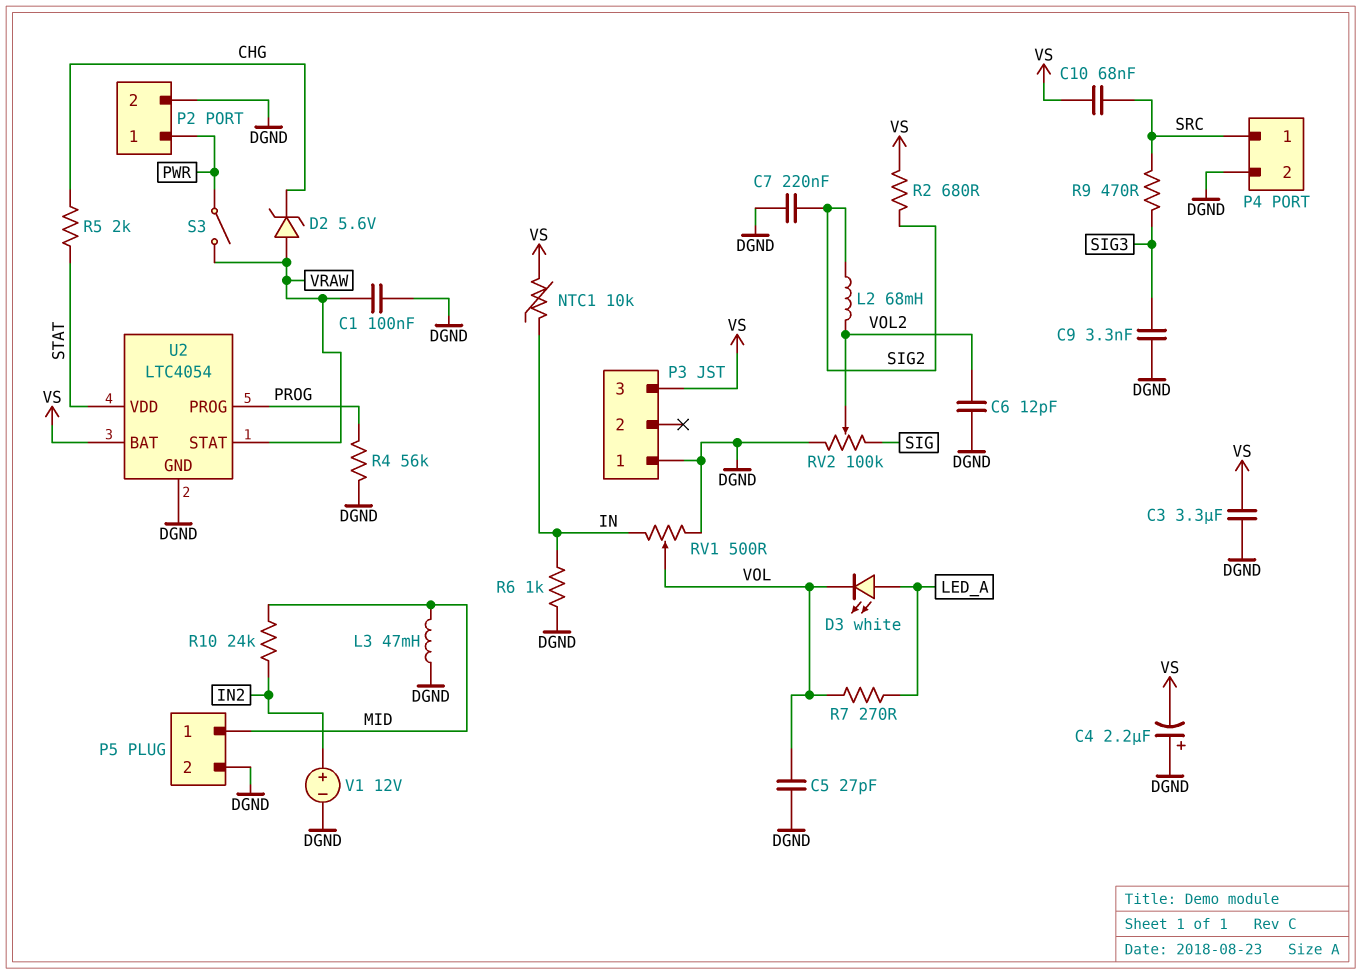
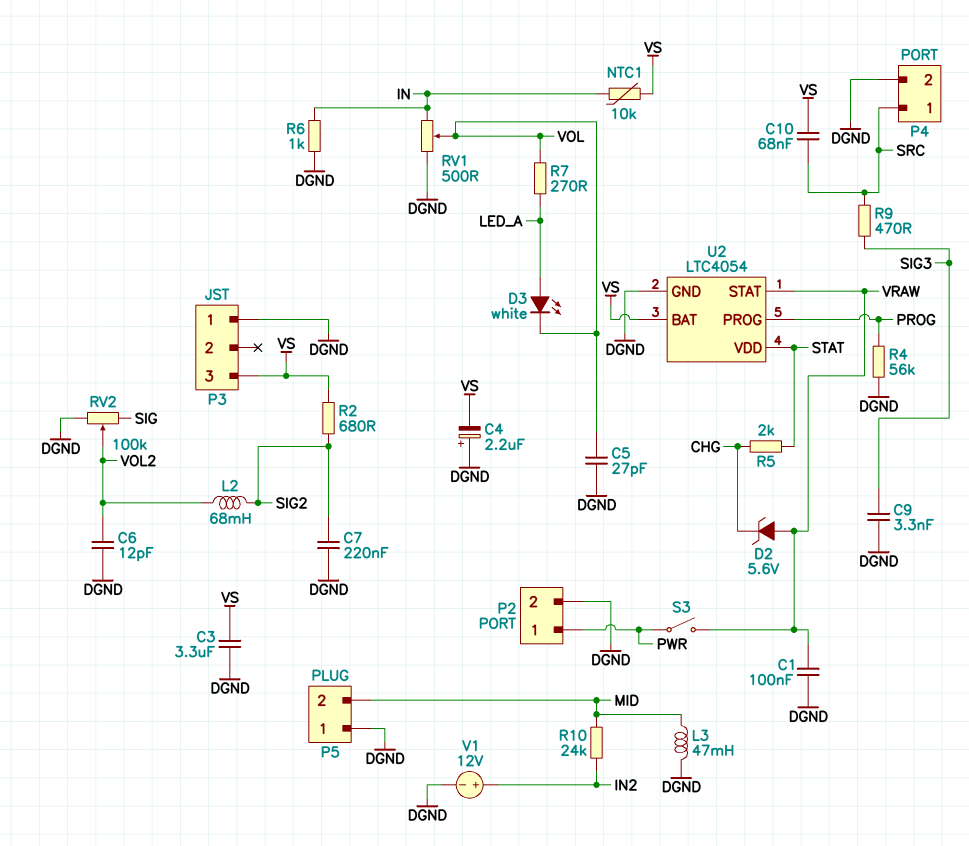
P5 pin 1: MID -> DGND
P5 pin 2: DGND -> MID

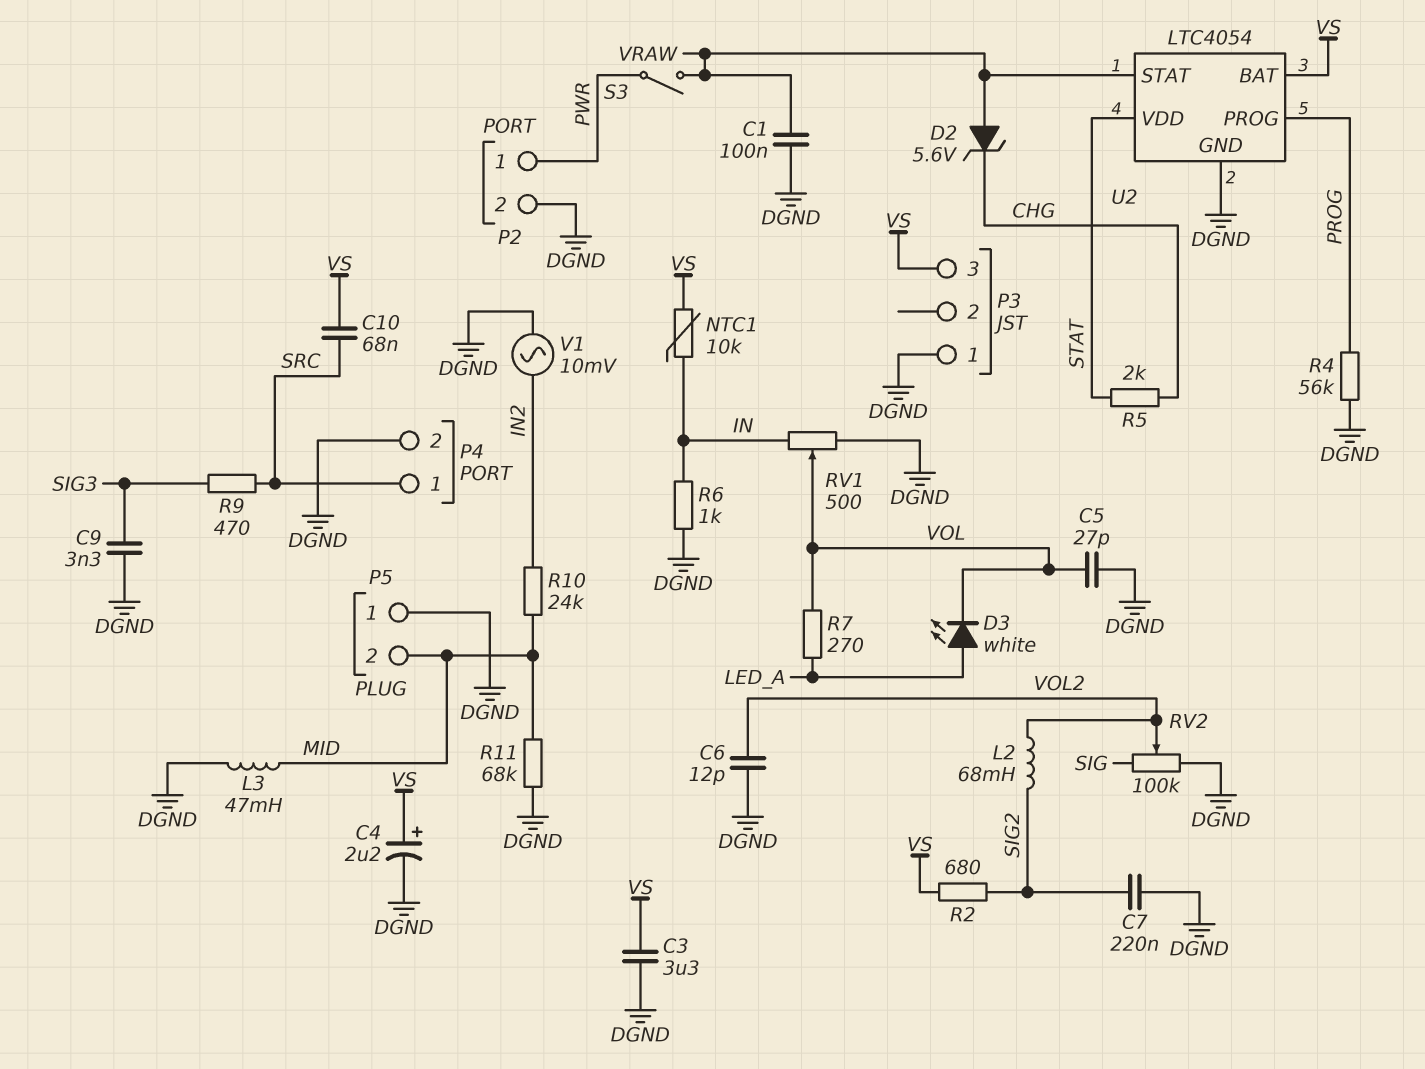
C4: 2.2uF (plus DGND, minus VS) -> 2.2uF (plus VS, minus DGND)
R11: none -> 68k (DGND, MID)
V1: 12V (plus IN2, minus DGND) -> AC 10mV (DGND, IN2)

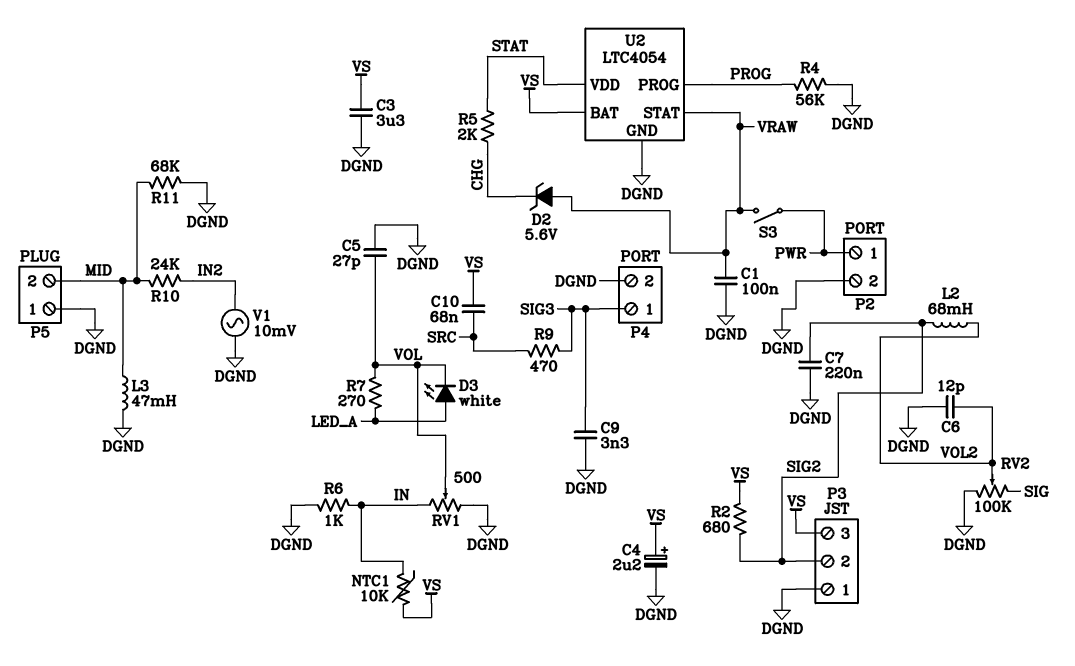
P3 pin 2: none -> SIG2
P4 pin 1: SRC -> SIG3

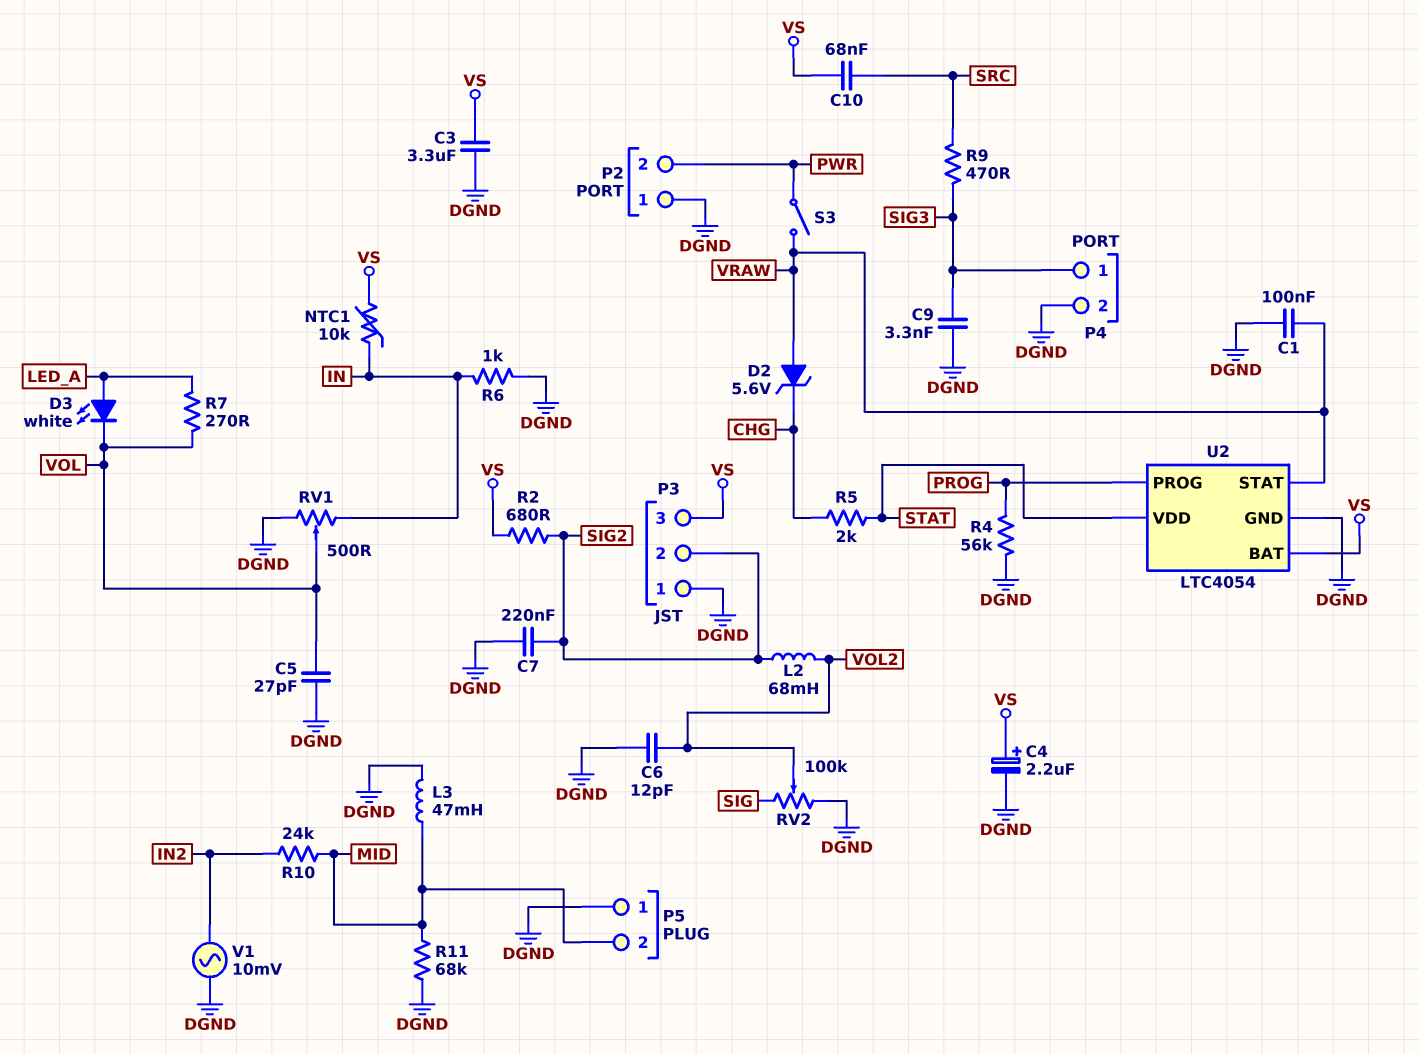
P2 pin 1: PWR -> DGND
P2 pin 2: DGND -> PWR

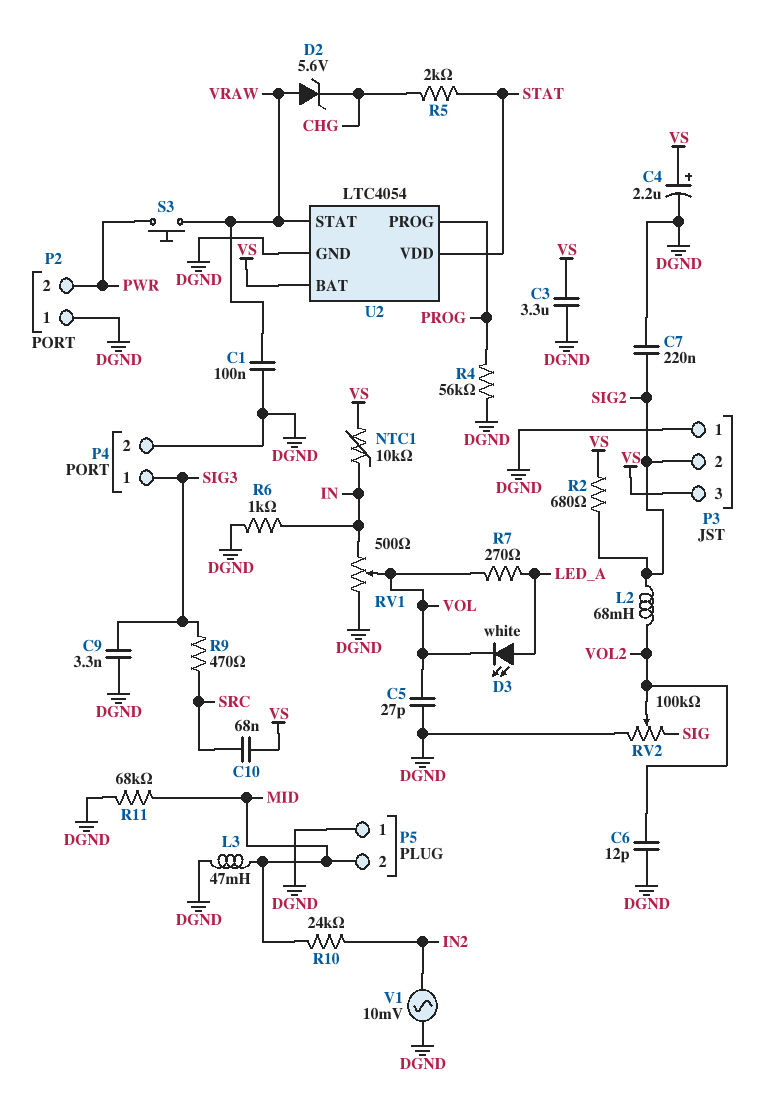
S3: switch (PWR, VRAW) -> button (PWR, VRAW)

